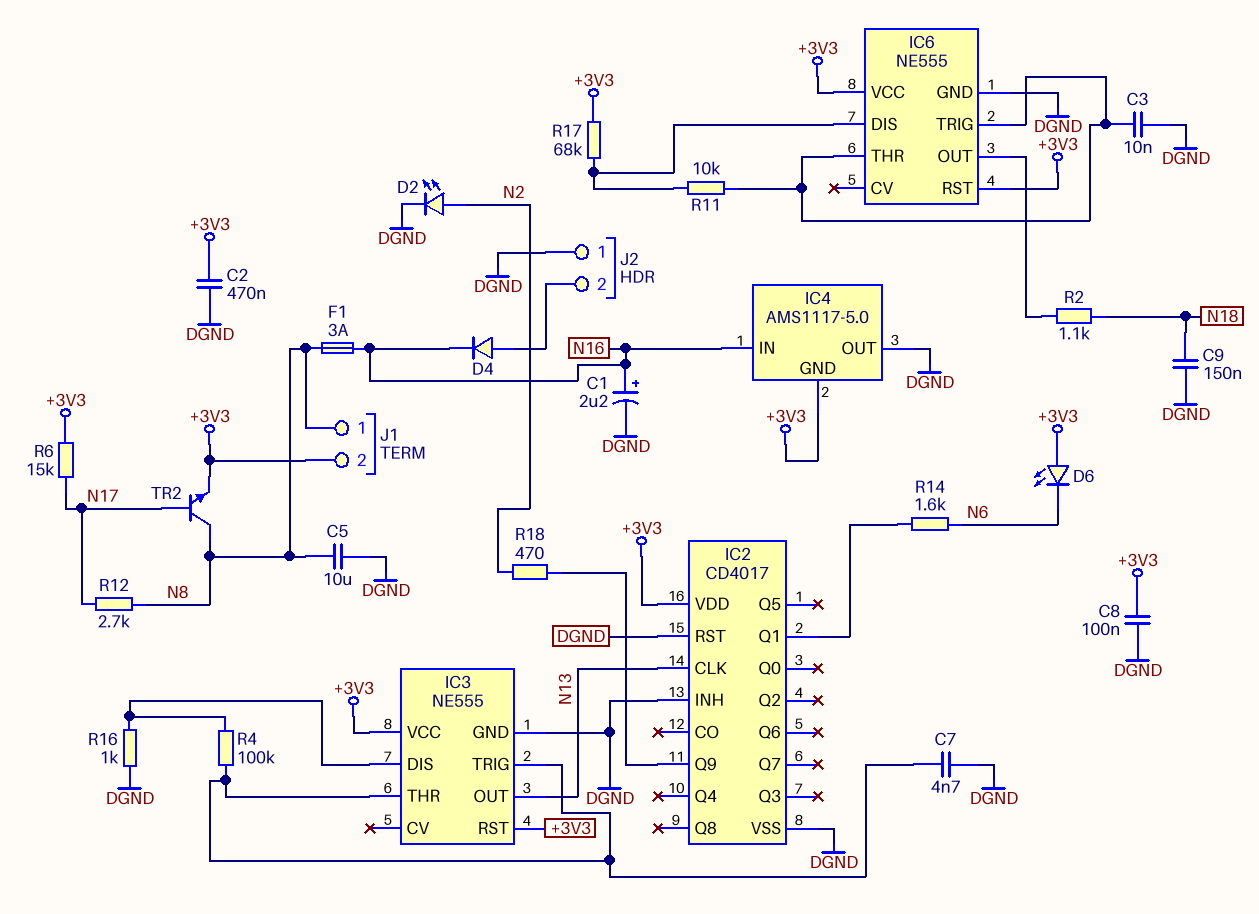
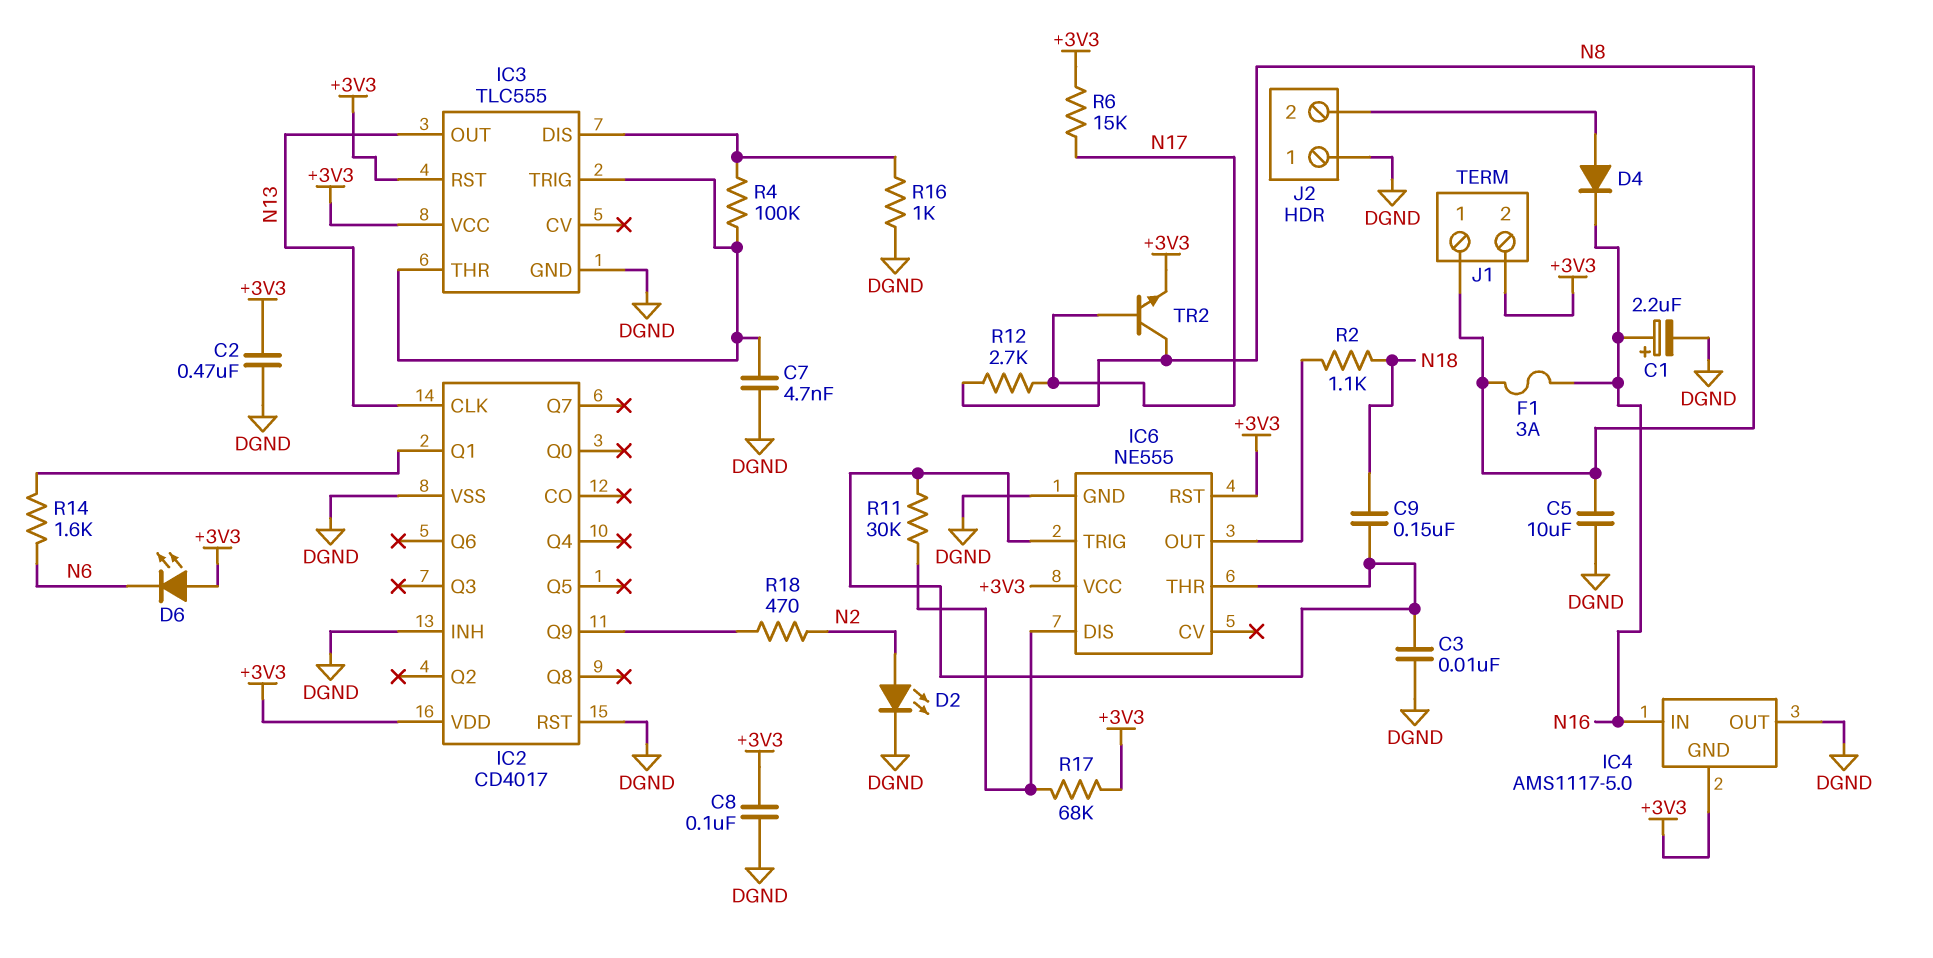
C9: 150nF (DGND, N18) -> 150nF (IC6/THR, N18)
IC3: NE555 -> TLC555
R11: 10k (IC6/DIS, IC6/THR) -> 30k (IC6/DIS, IC6/THR)

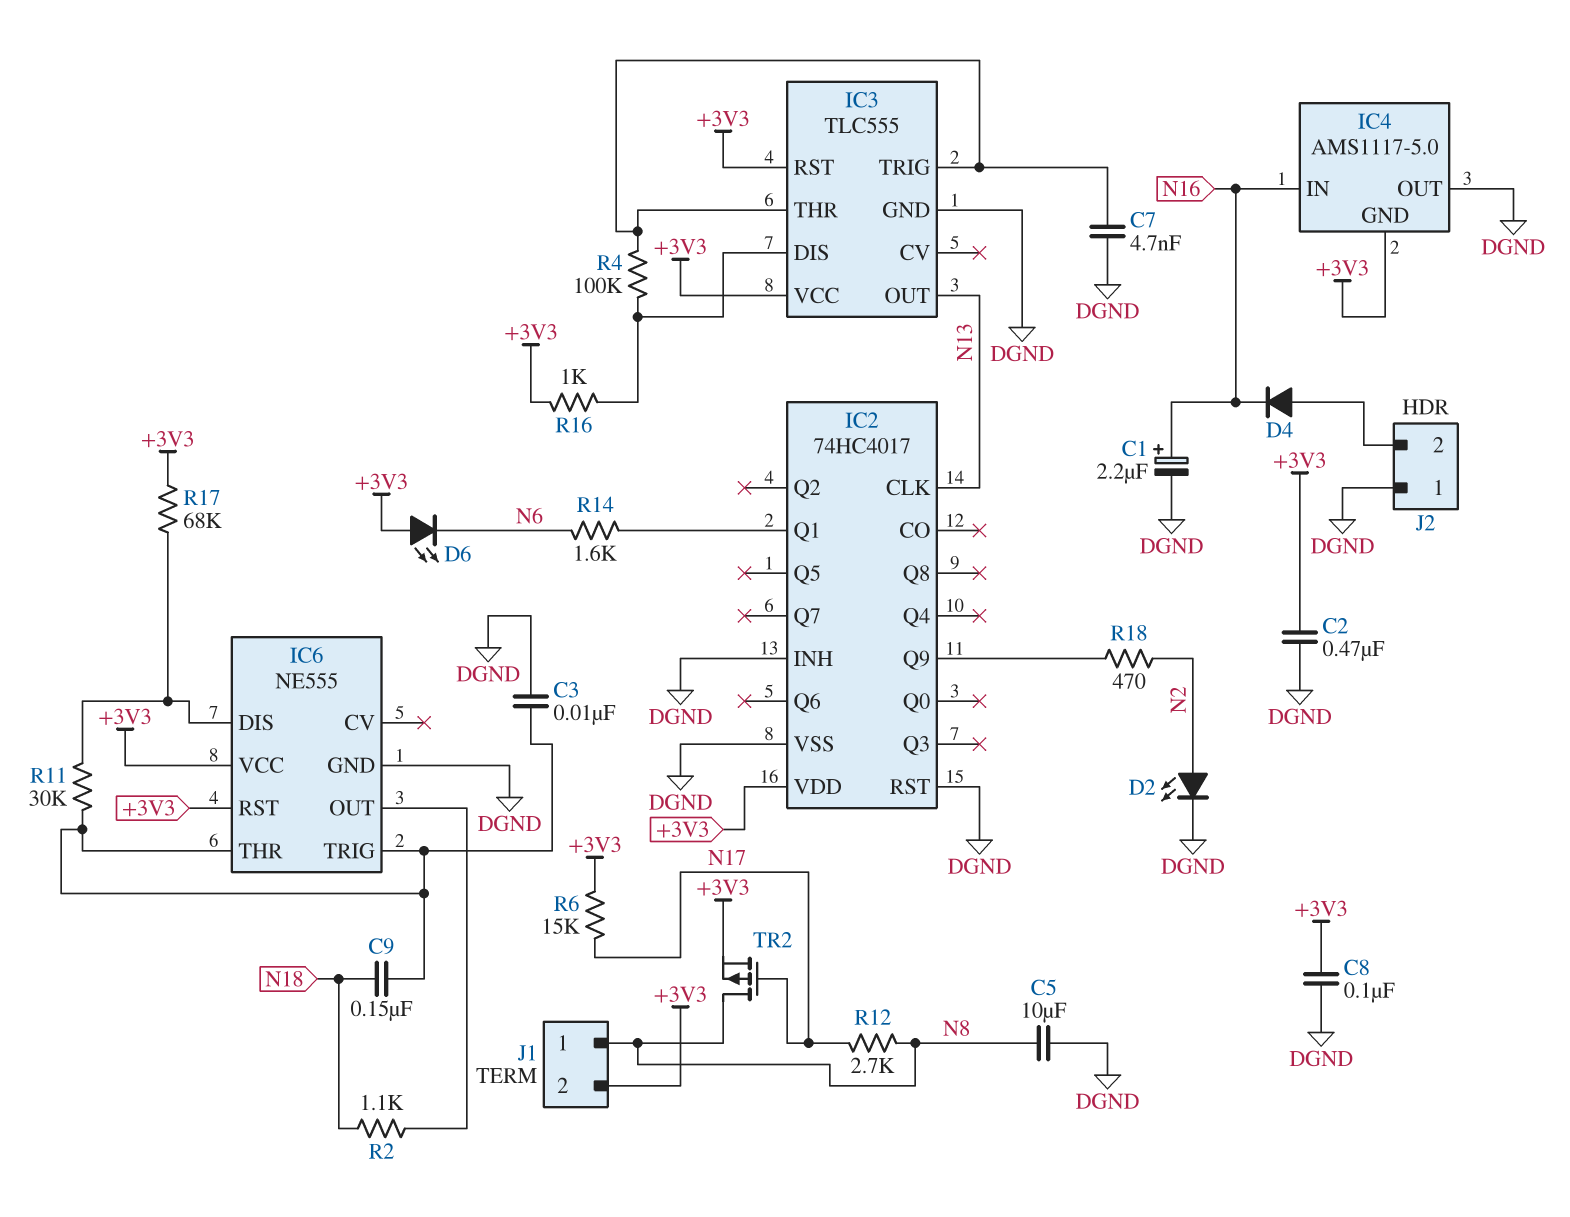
F1: 3A (N8, N16) -> none
IC2: CD4017 -> 74HC4017
R16: 1k (DGND, IC3/DIS) -> 1k (+3V3, IC3/DIS)
TR2: NPN (B N17, C N8, E +3V3) -> PMOS (G N17, D N8, S +3V3)

